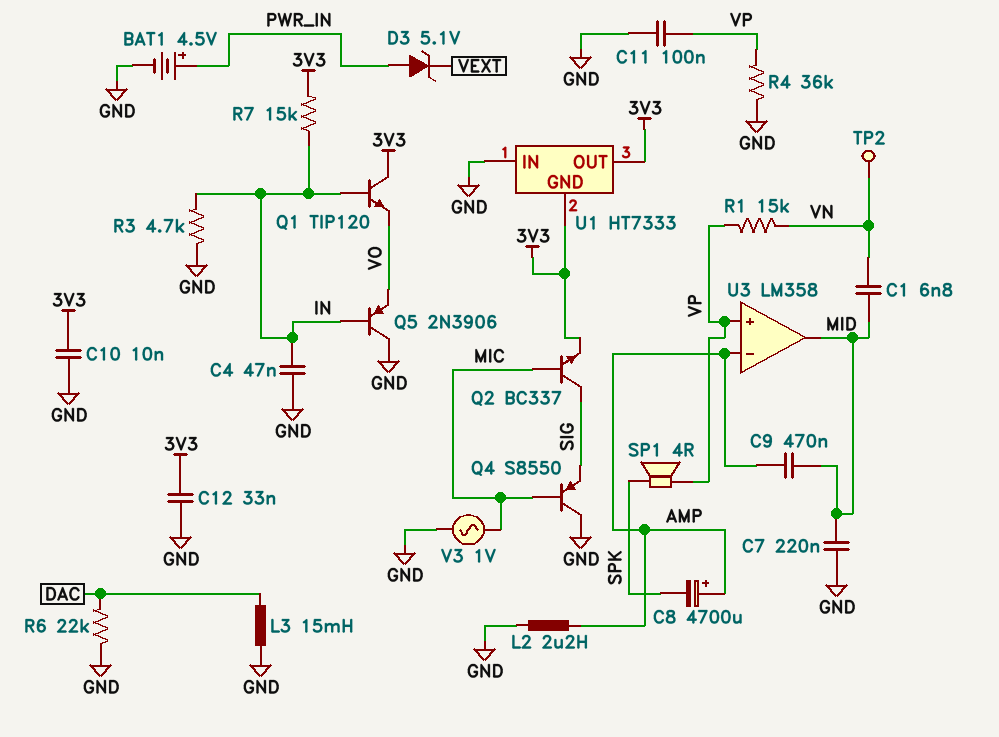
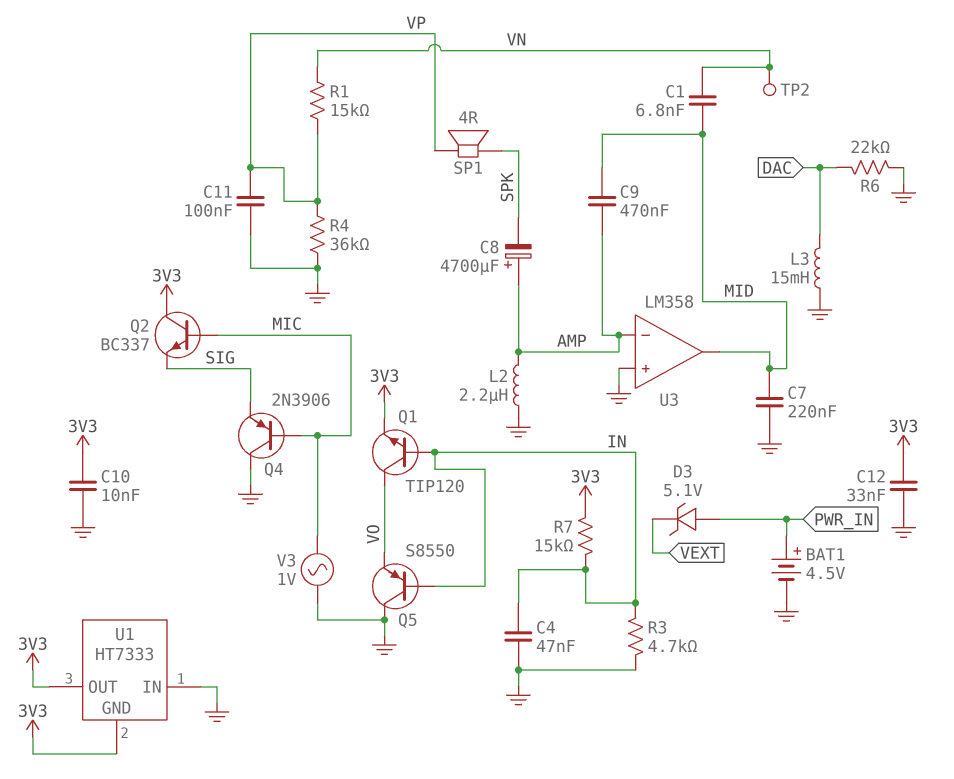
Q1: NPN TIP120 (B IN, C 3V3, E VO) -> NPN TIP120 (B IN, C VO, E 3V3)
Q2: NPN BC337 (B MIC, C SIG, E 3V3) -> NPN BC337 (B MIC, C 3V3, E SIG)
Q4: PNP S8550 (B MIC, C GND, E SIG) -> PNP 2N3906 (B MIC, C GND, E SIG)
Q5: PNP 2N3906 (B IN, C GND, E VO) -> PNP S8550 (B IN, C GND, E VO)
U3 pin in+: VP -> GND

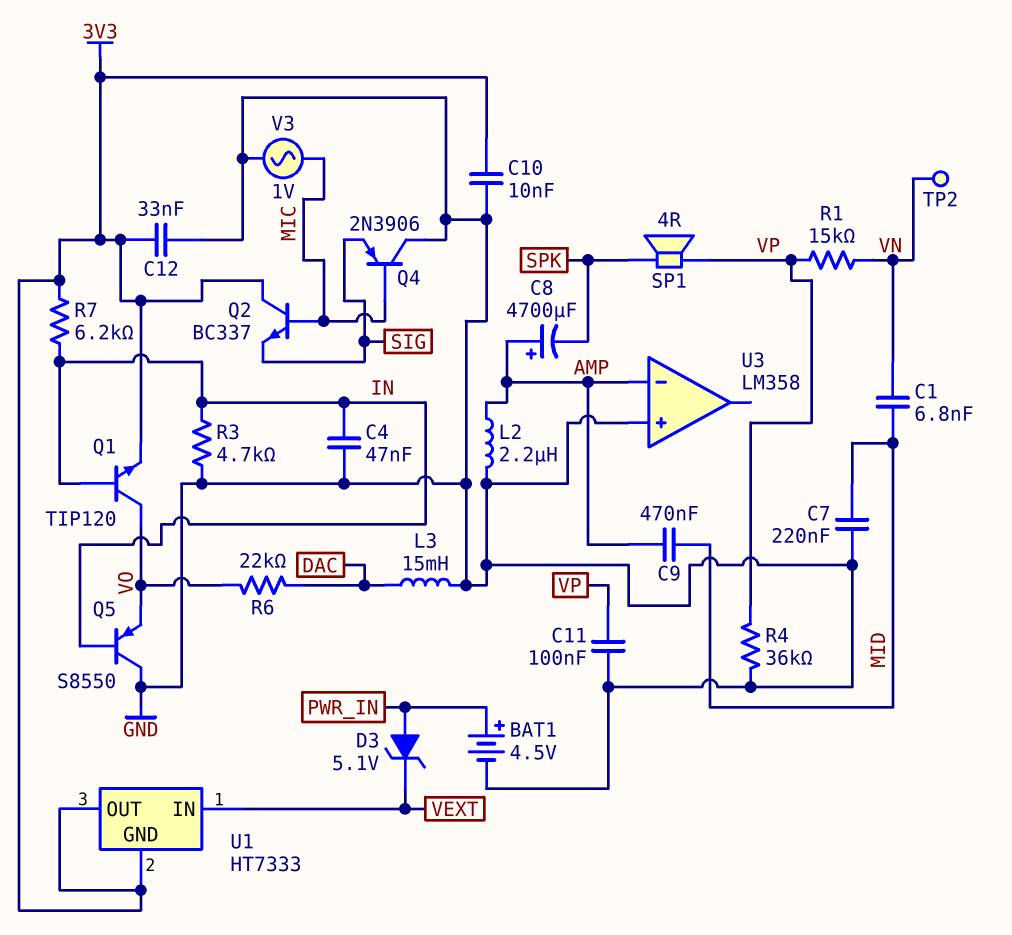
R6: 22k (DAC, GND) -> 22k (DAC, VO)
R7: 15k (3V3, IN) -> 6.2k (3V3, IN)
U1 pin IN: GND -> VEXT
U3 pin out: MID -> none

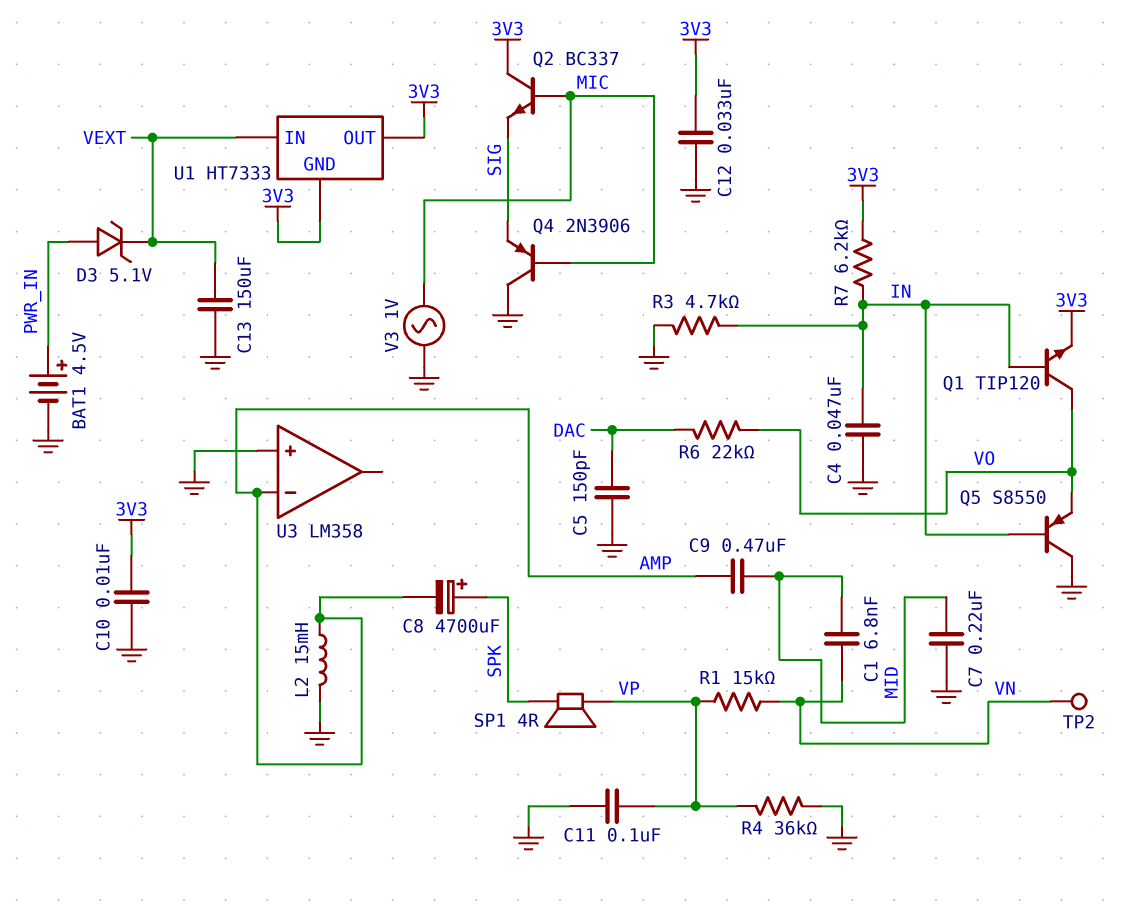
C5: none -> 150pF (DAC, GND)
C8: 4700uF (plus AMP, minus SPK) -> 4700uF (plus SPK, minus AMP)
C13: none -> 150uF (GND, VEXT)
L2: 2.2uH (AMP, GND) -> 15mH (AMP, GND)
L3: 15mH (DAC, GND) -> none

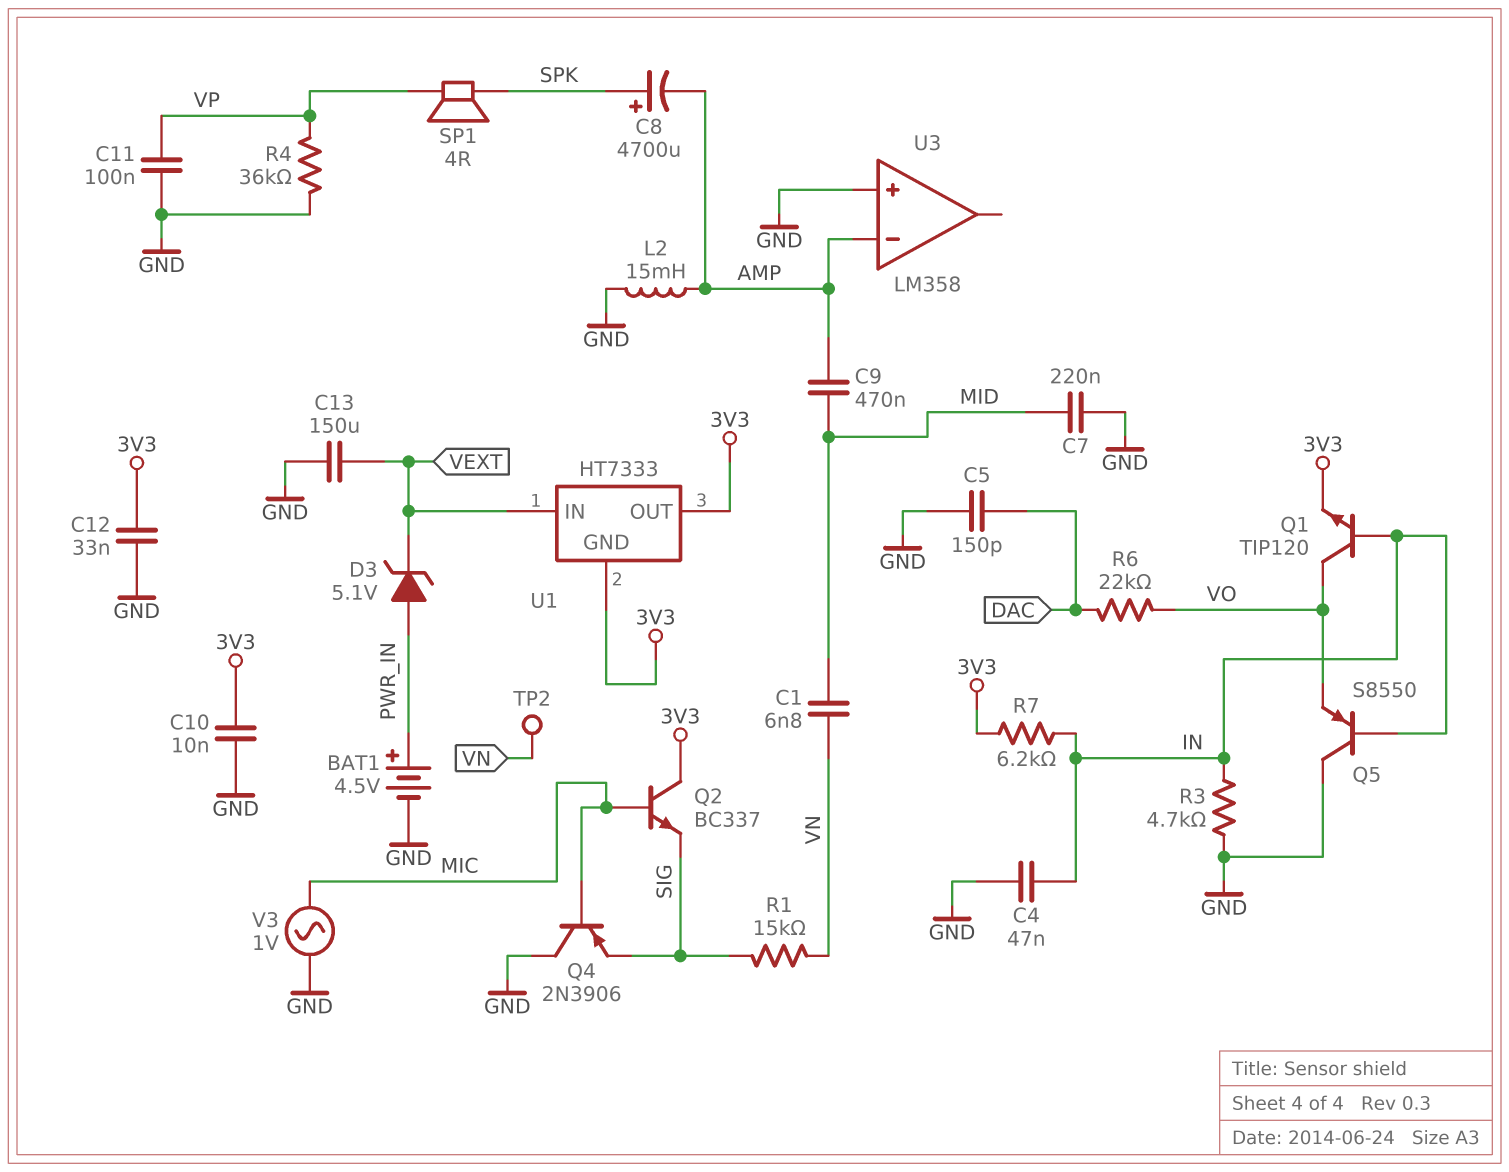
R1: 15k (VN, VP) -> 15k (SIG, VN)

